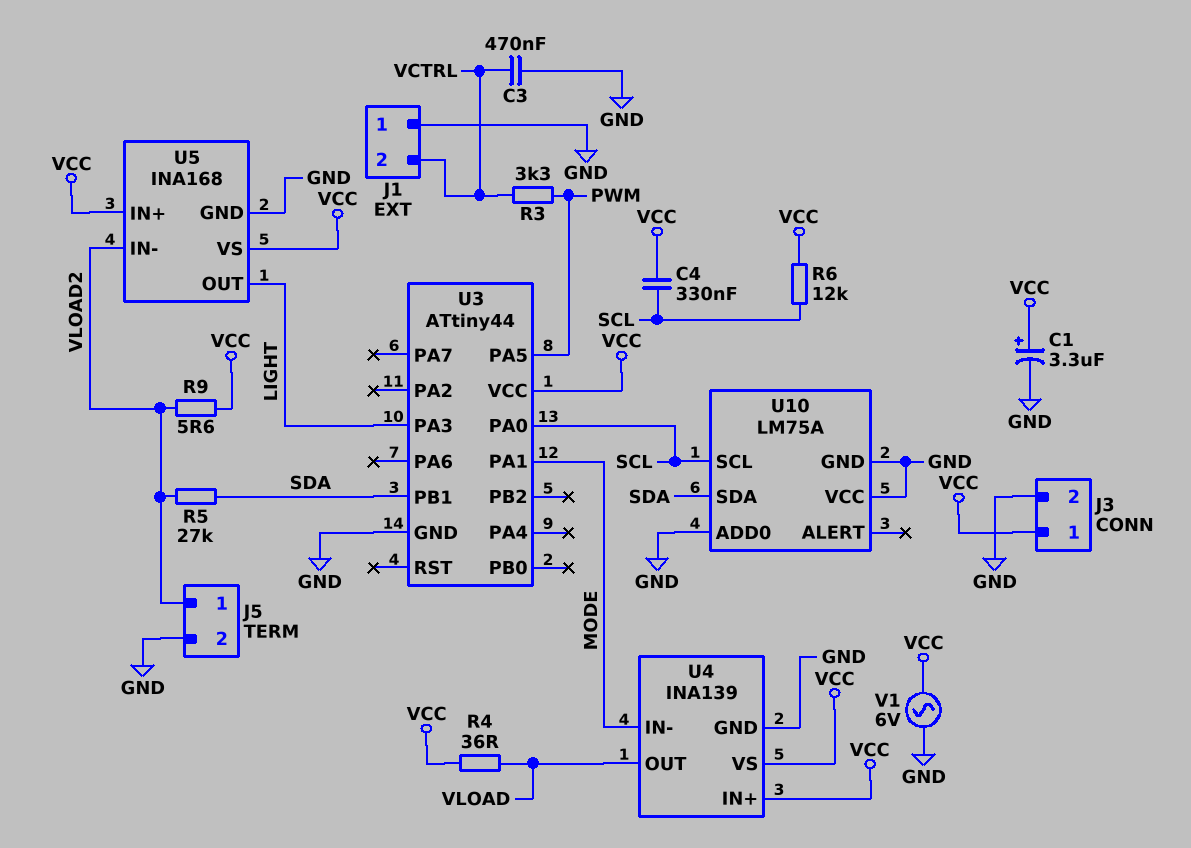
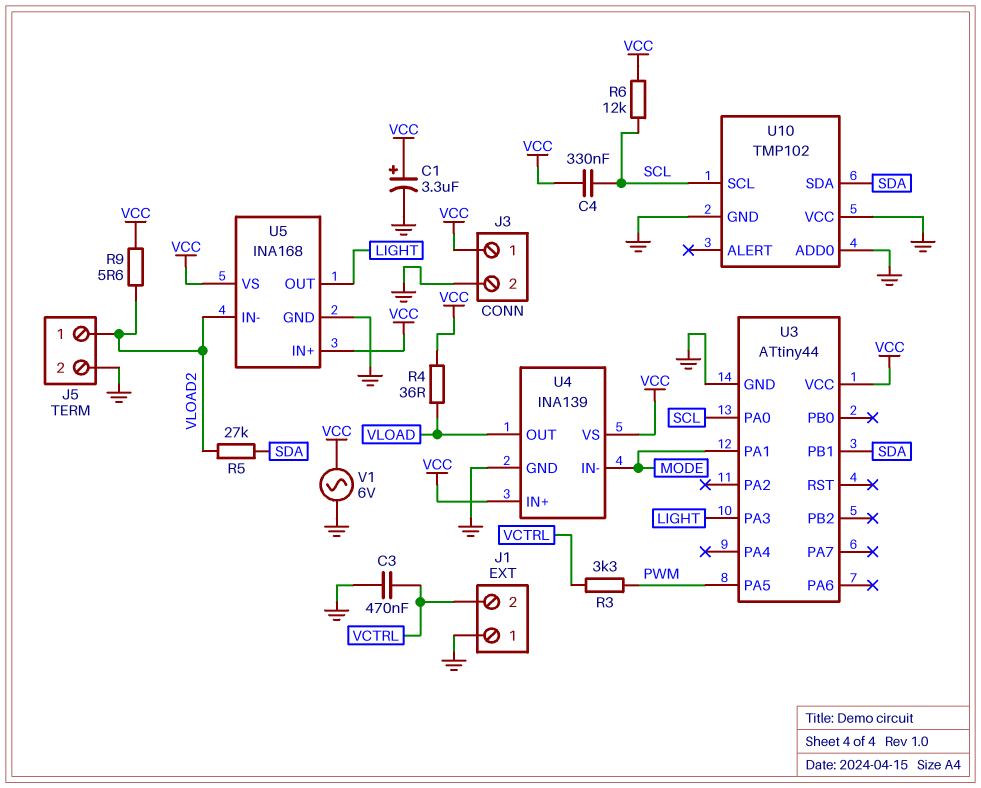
U10: LM75A -> TMP102

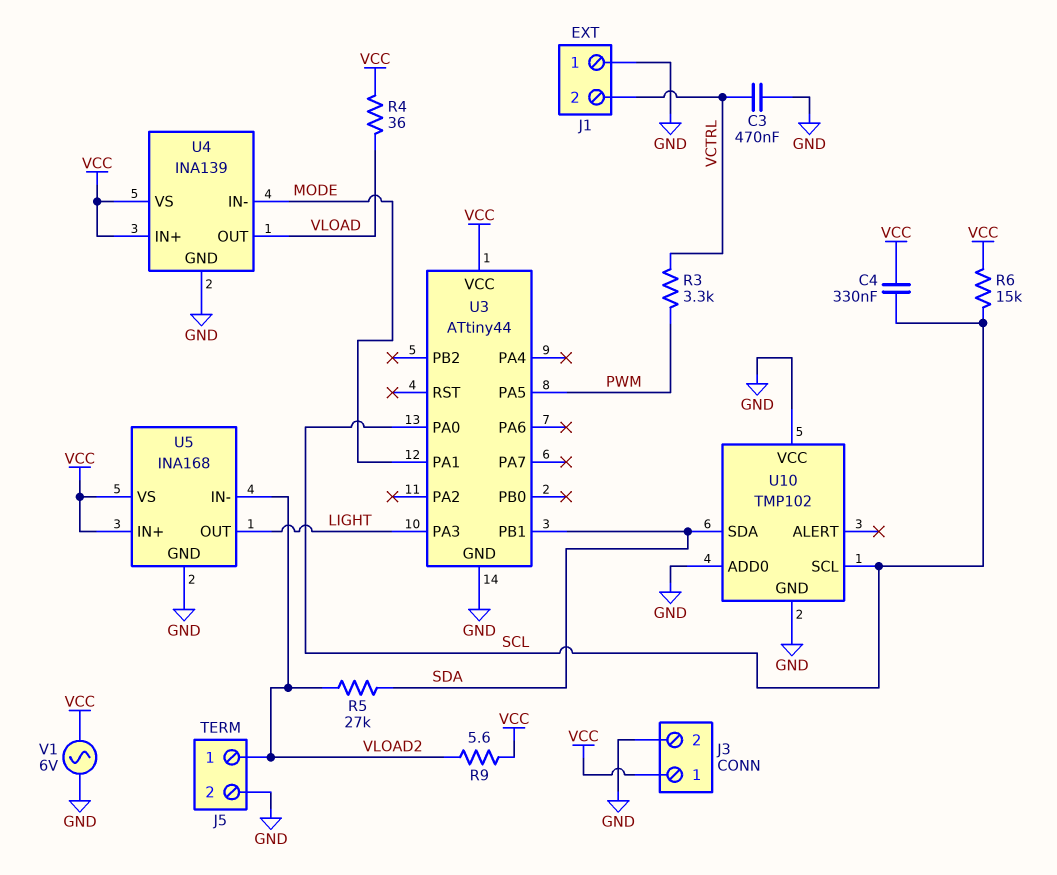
C1: 3.3uF (plus VCC, minus GND) -> none
R6: 12k (SCL, VCC) -> 15k (SCL, VCC)

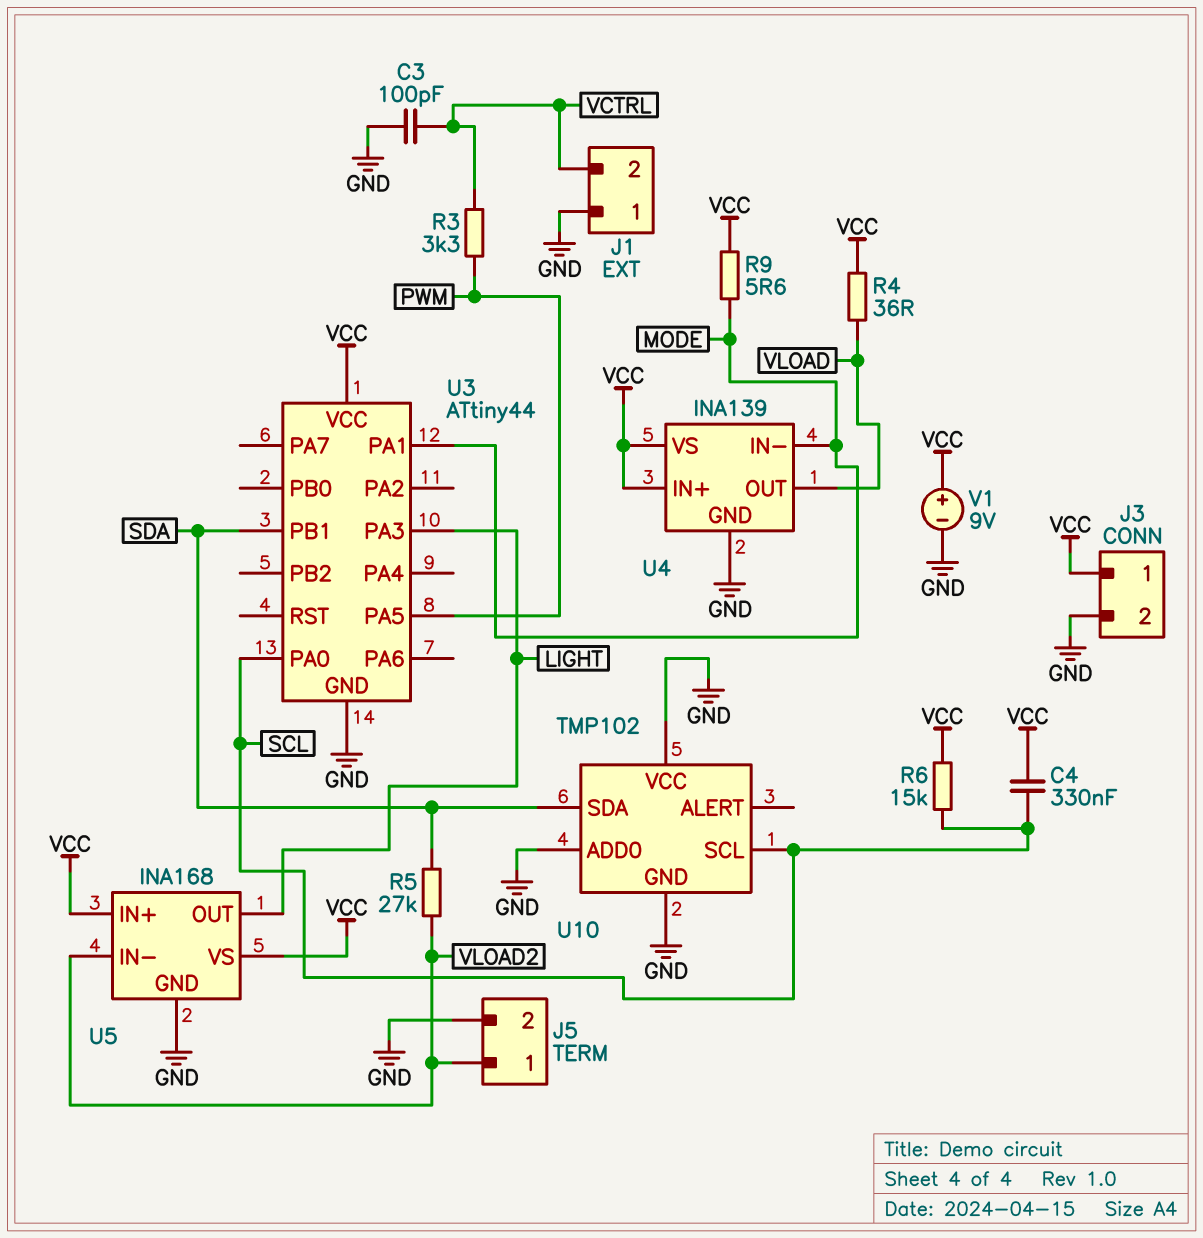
C3: 470nF (GND, VCTRL) -> 100pF (GND, VCTRL)
R9: 5.6 (VCC, VLOAD2) -> 5.6 (MODE, VCC)
V1: AC 6V (GND, VCC) -> 9V (plus VCC, minus GND)

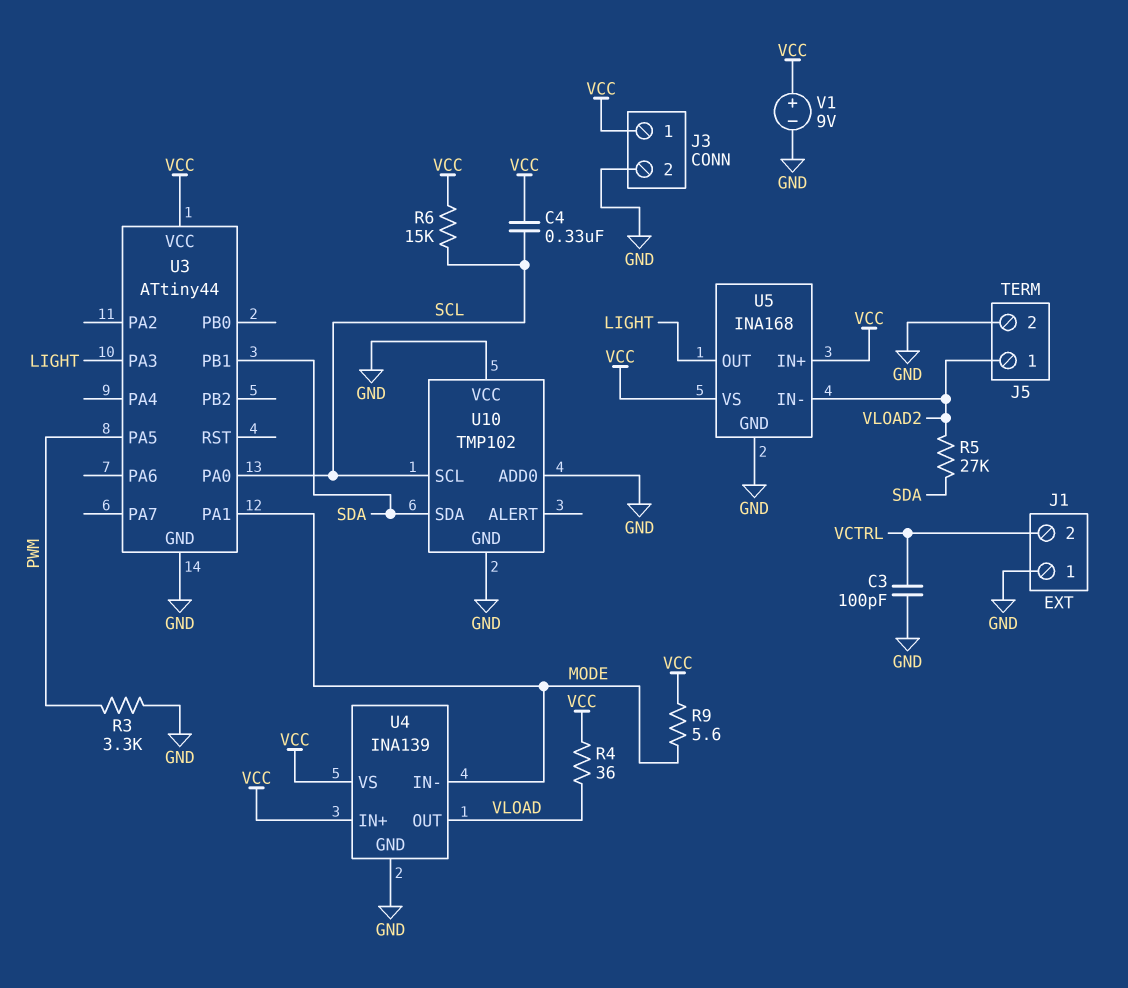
R3: 3.3k (PWM, VCTRL) -> 3.3k (GND, PWM)

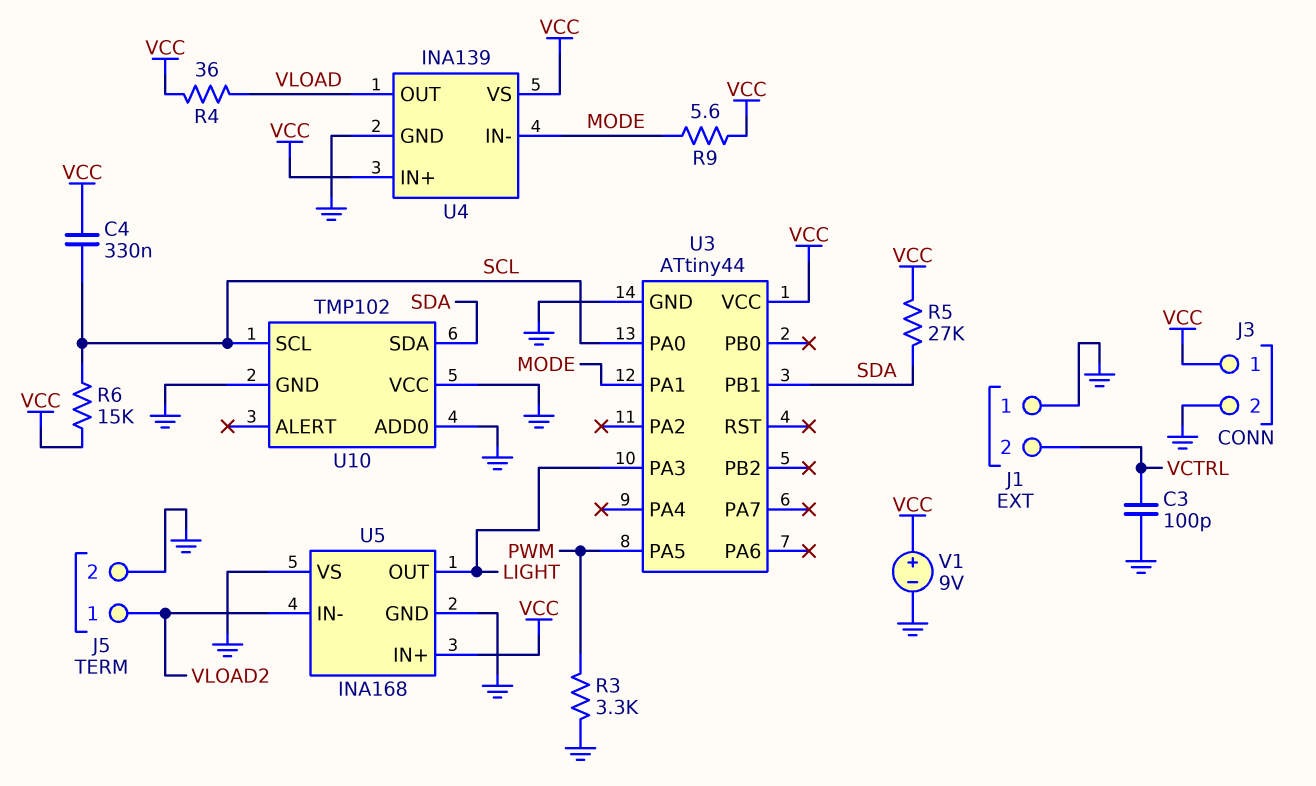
R5: 27k (SDA, VLOAD2) -> 27k (SDA, VCC)
U5 pin VS: VCC -> GND

